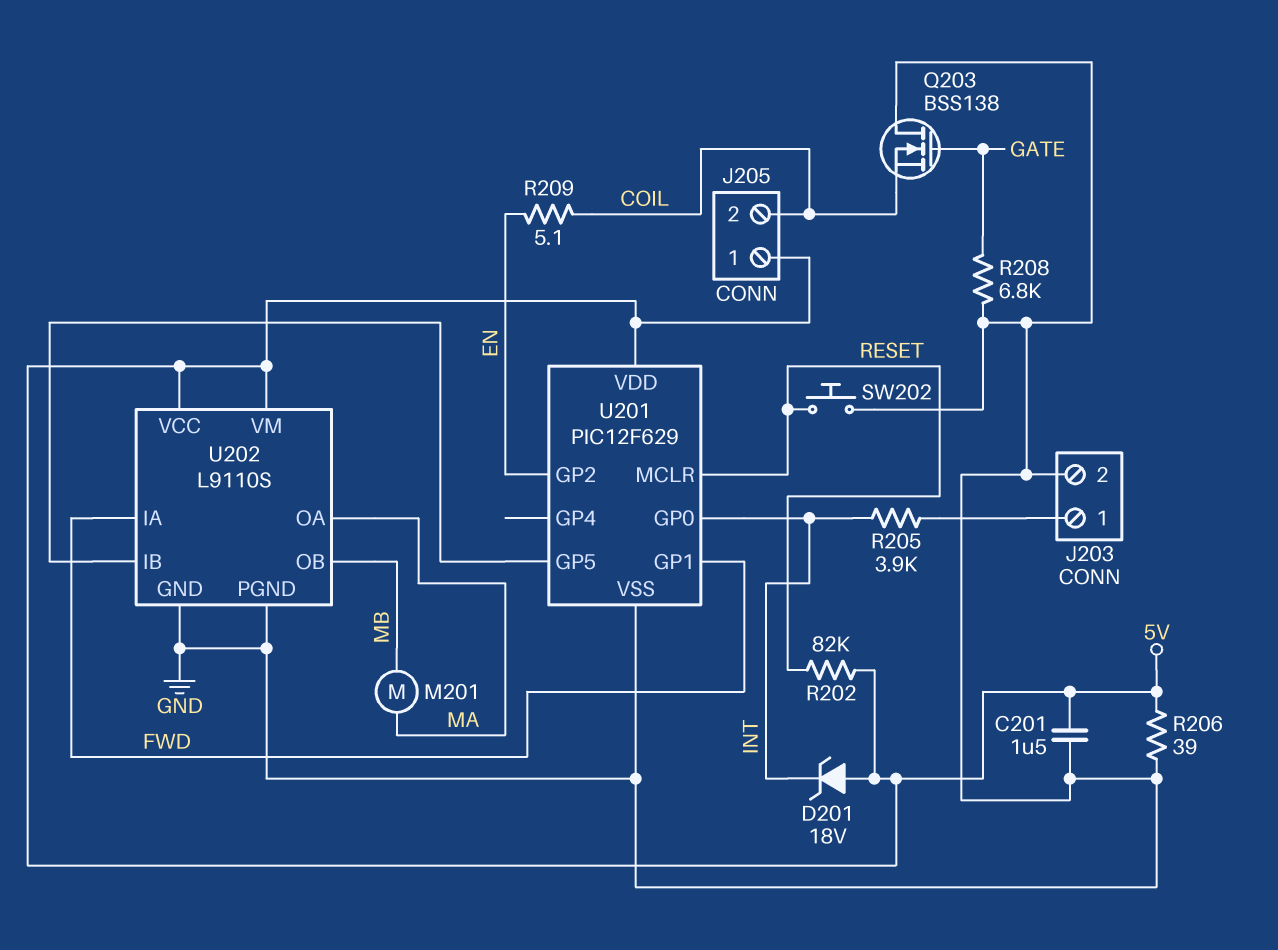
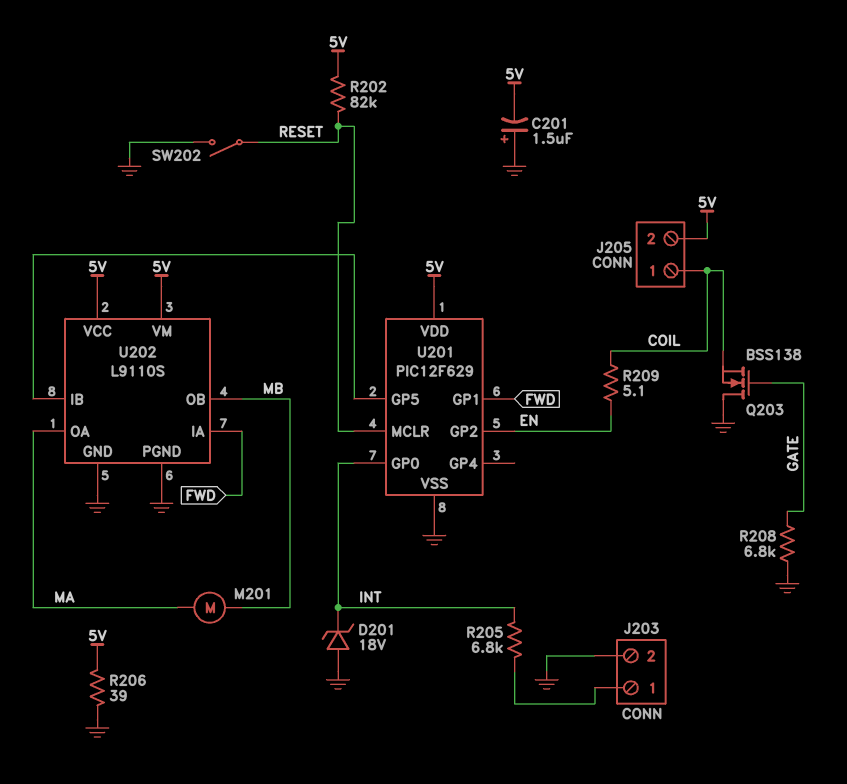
C201: 1.5uF (5V, GND) -> 1.5uF (plus GND, minus 5V)
D201: zener 18V (A 5V, K INT) -> zener 18V (A GND, K INT)
J205 pin 1: 5V -> COIL
J205 pin 2: COIL -> 5V
R205: 3.9k (INT, J203/1) -> 6.8k (INT, J203/1)
SW202: button (GND, RESET) -> switch (GND, RESET)

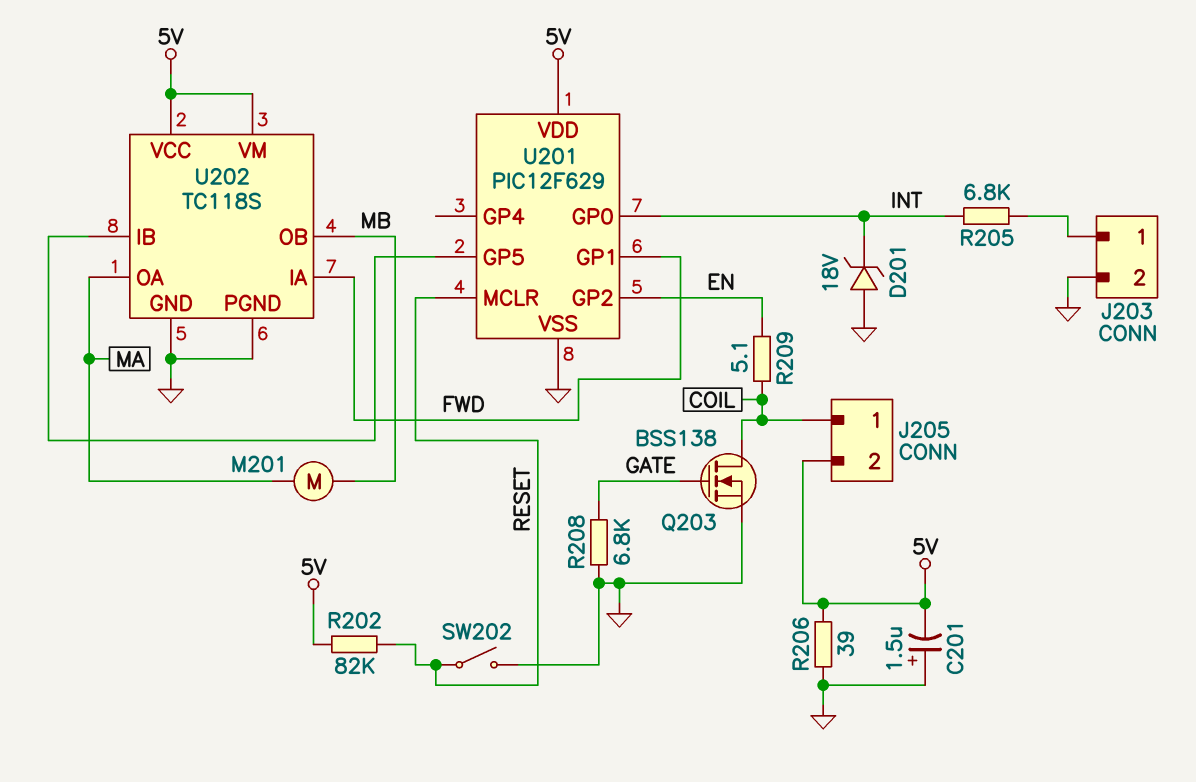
Q203: NMOS BSS138 (G GATE, D GND, S COIL) -> NMOS BSS138 (G GATE, D COIL, S GND)
U202: L9110S -> TC118S

